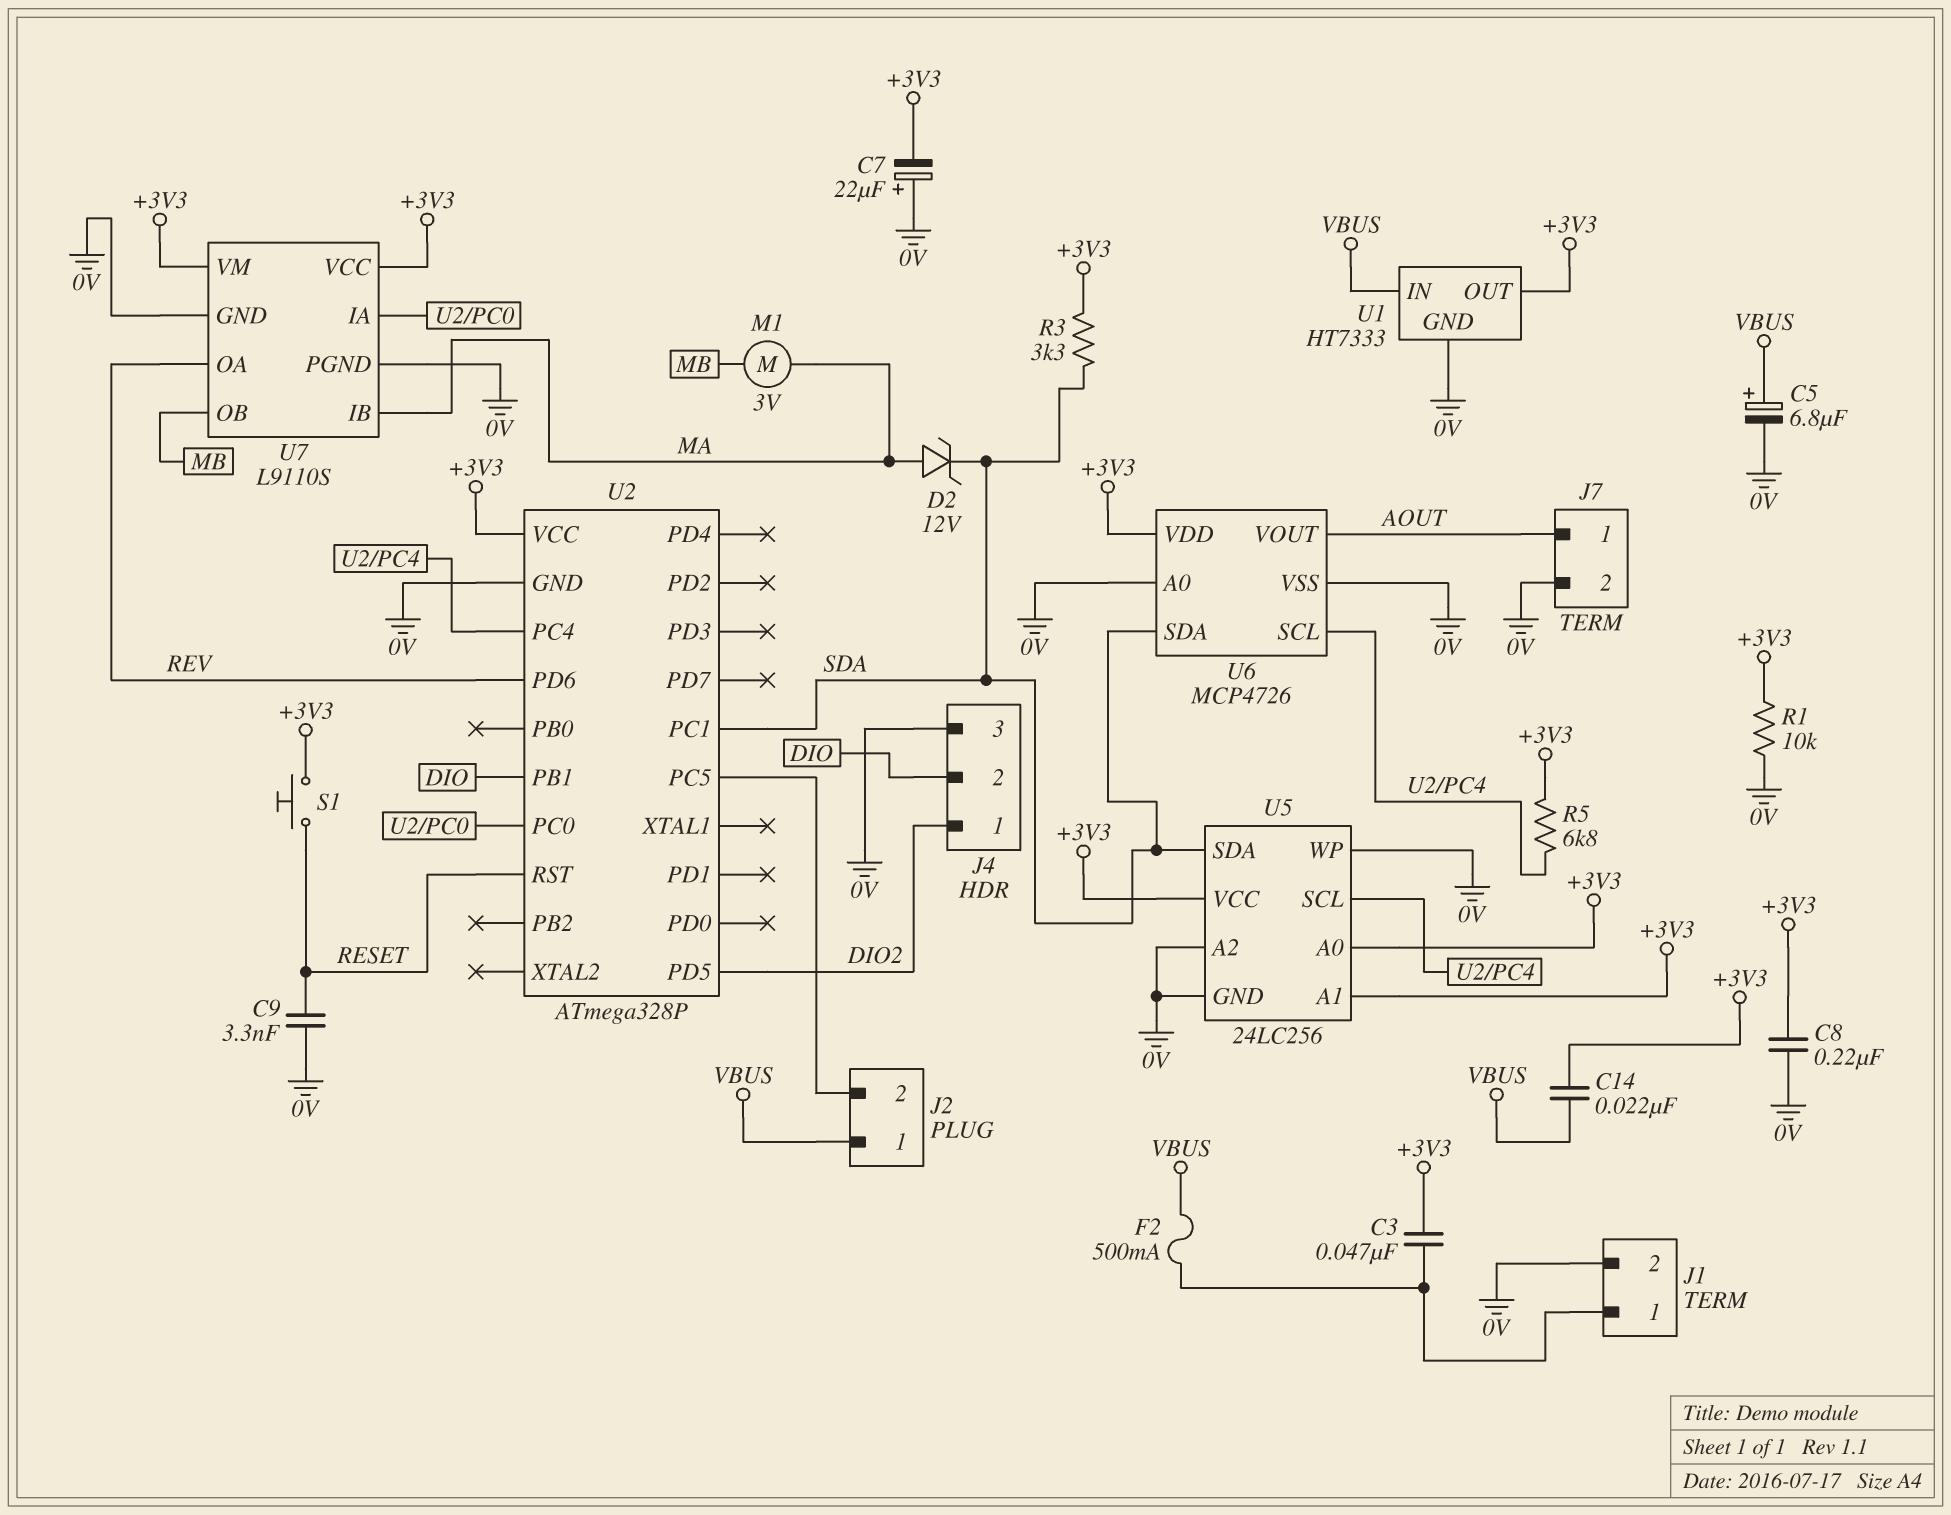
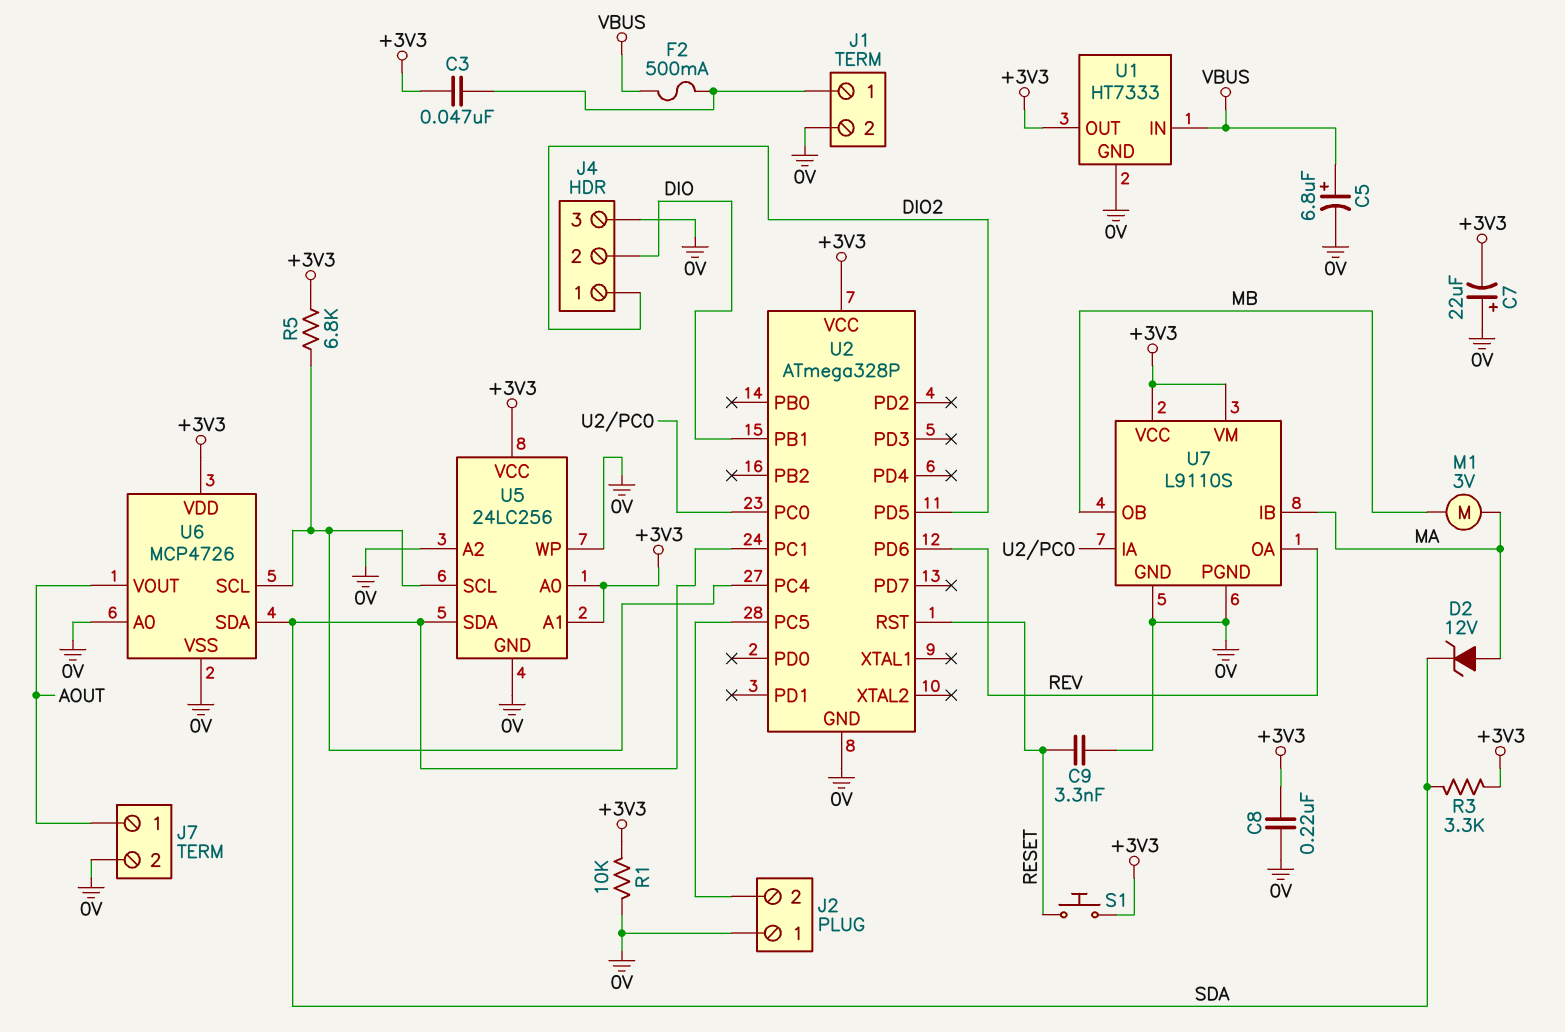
C14: 22nF (+3V3, VBUS) -> none
J2 pin 1: VBUS -> 0V

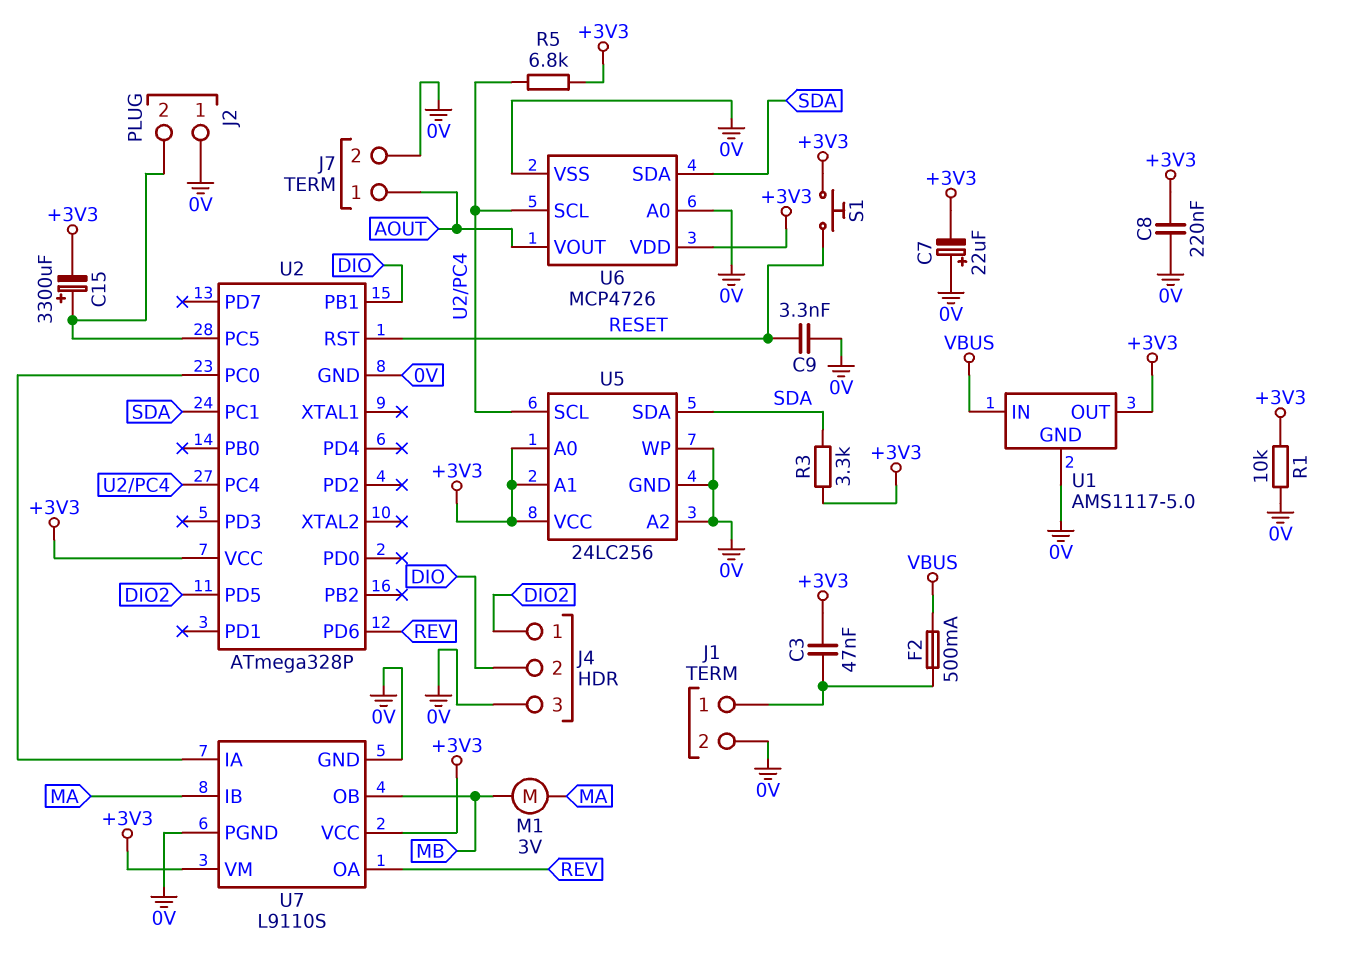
C5: 6.8uF (plus VBUS, minus 0V) -> none
C15: none -> 3300uF (plus J2/2, minus +3V3)
D2: zener 12V (A MA, K SDA) -> none
U1: HT7333 -> AMS1117-5.0

